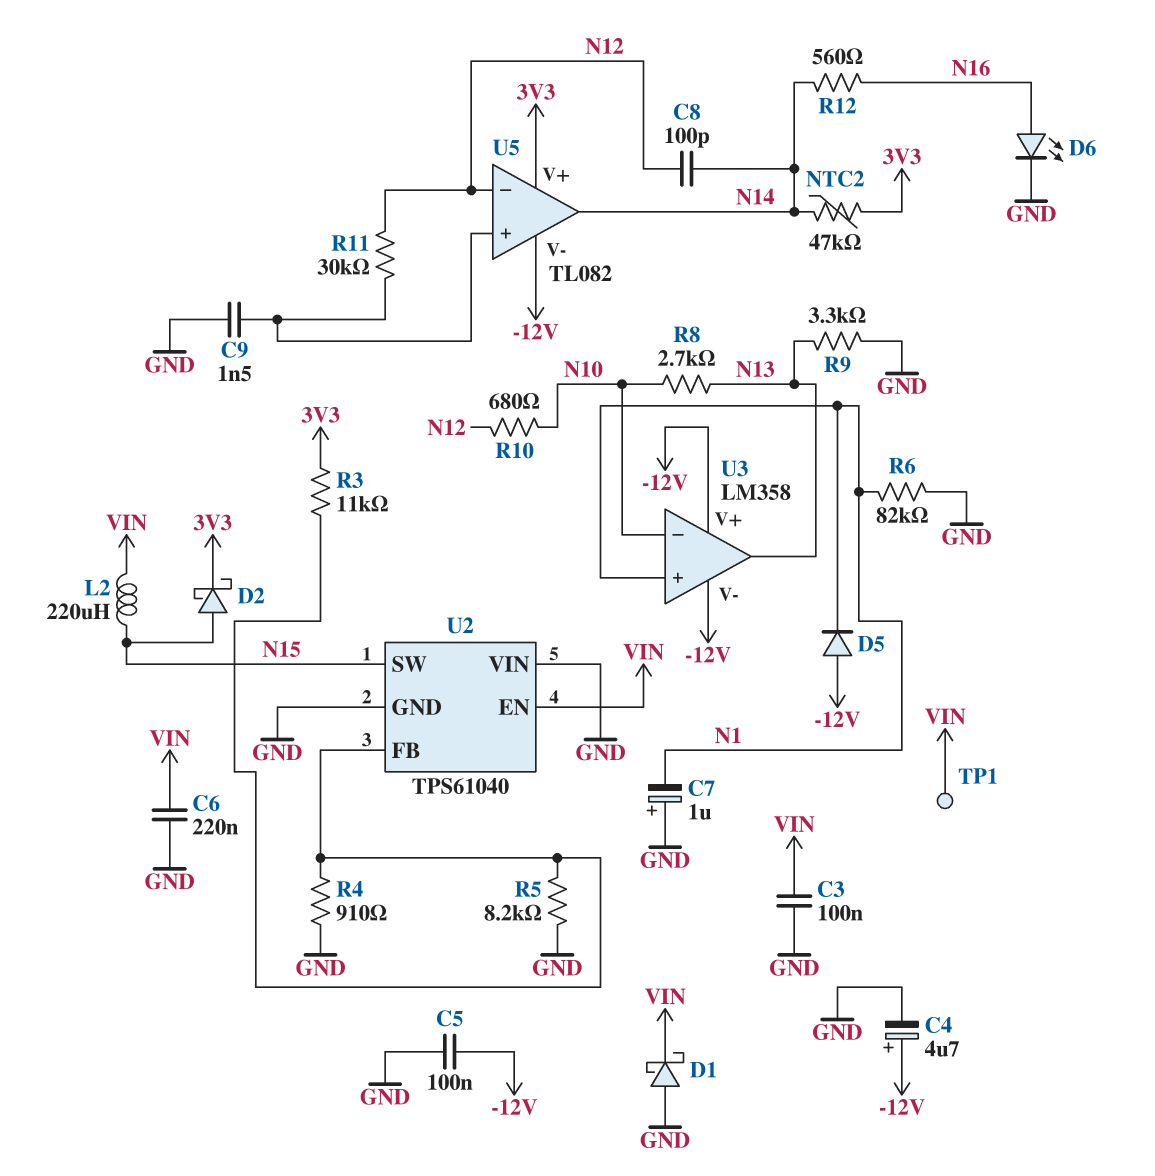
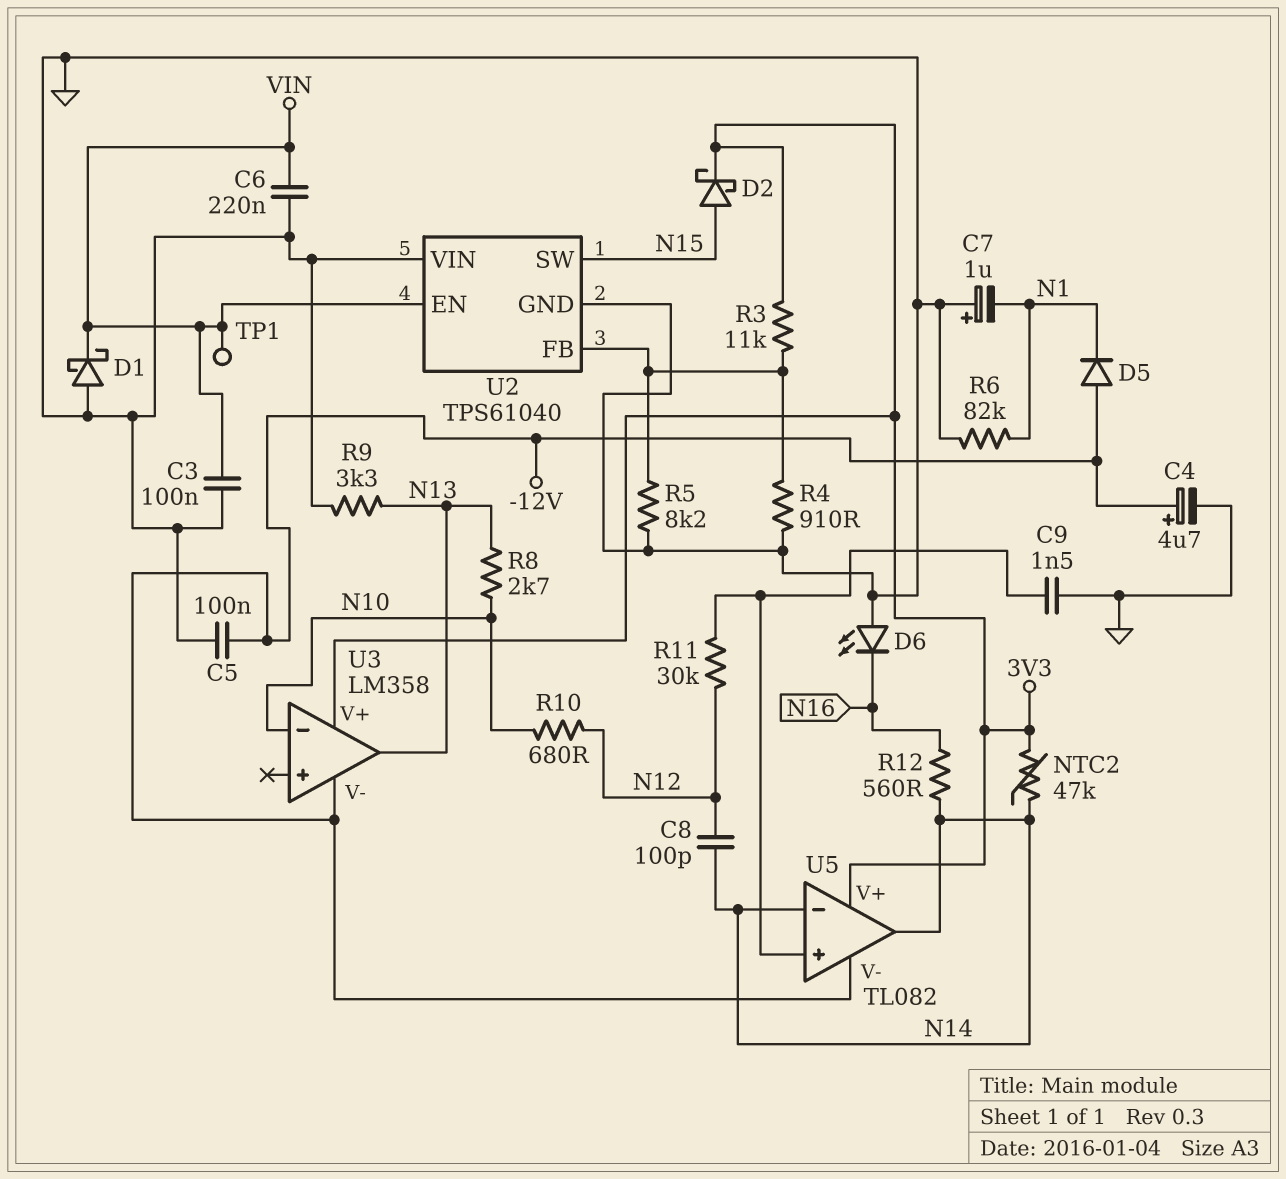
D6: LED (A N16, K GND) -> LED (A GND, K N16)
L2: 220uH (N15, VIN) -> none
U3 pin V+: -12V -> 3V3
U3 pin in+: N1 -> none
U5 pin in-: N12 -> N14

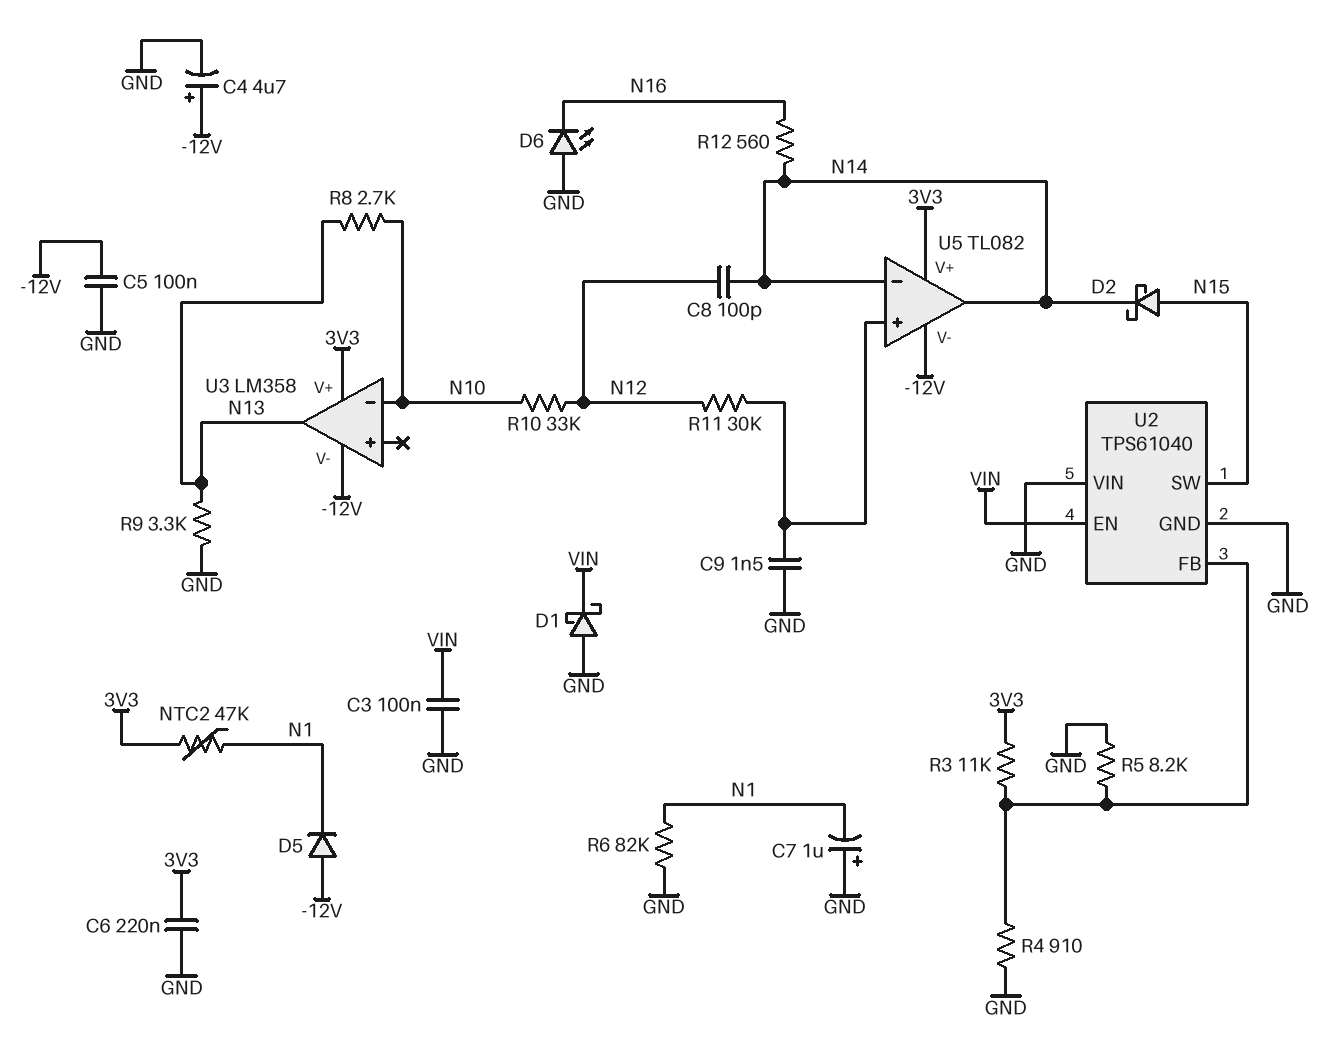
C6: 220nF (GND, VIN) -> 220nF (3V3, GND)
D2: schottky (A N15, K 3V3) -> schottky (A N15, K N14)
NTC2: 47k (3V3, N14) -> 47k (3V3, N1)
R10: 680 (N10, N12) -> 33k (N10, N12)
TP1: test point (VIN) -> none

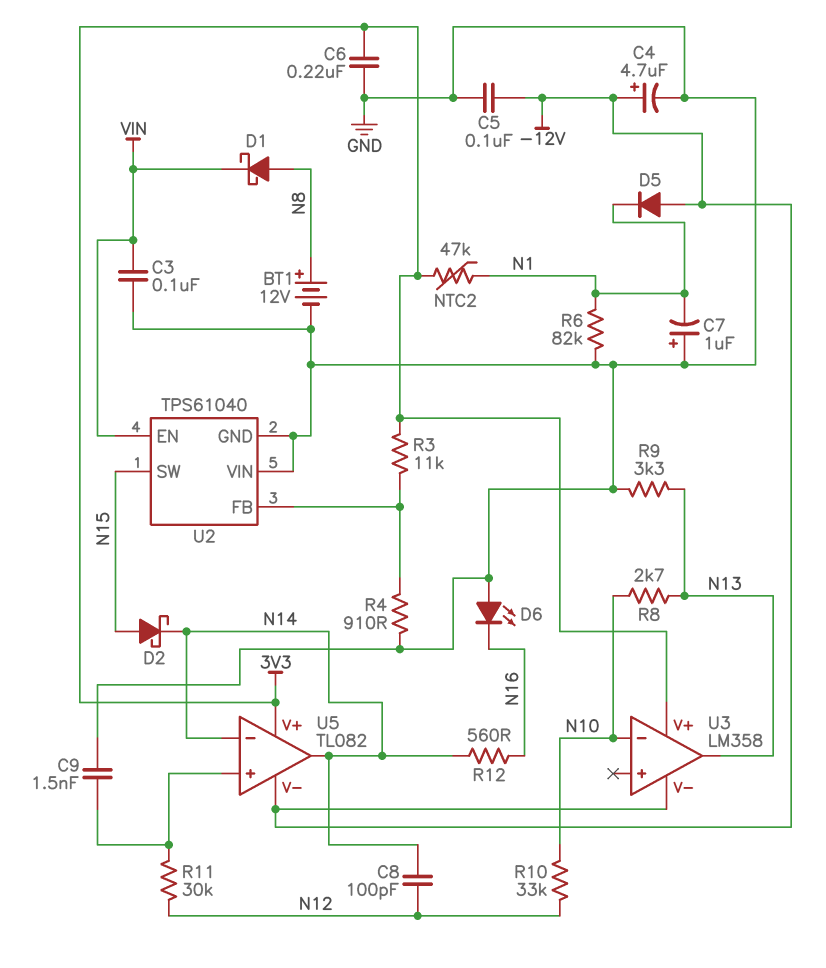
BT1: none -> 12V (plus N8, minus GND)
D1: schottky (A GND, K VIN) -> schottky (A N8, K VIN)
R5: 8.2k (GND, U2/FB) -> none

